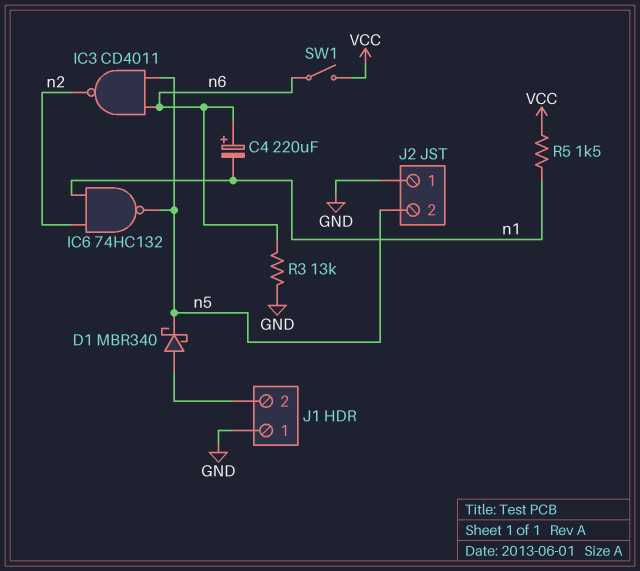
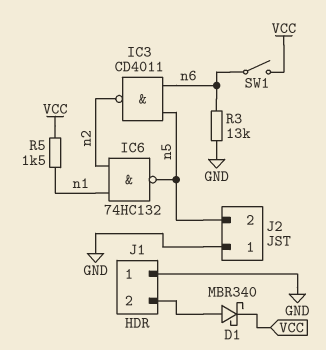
C4: 220uF (plus n6, minus n1) -> none
D1: schottky MBR340 (A J1/2, K n5) -> schottky MBR340 (A J1/2, K VCC)

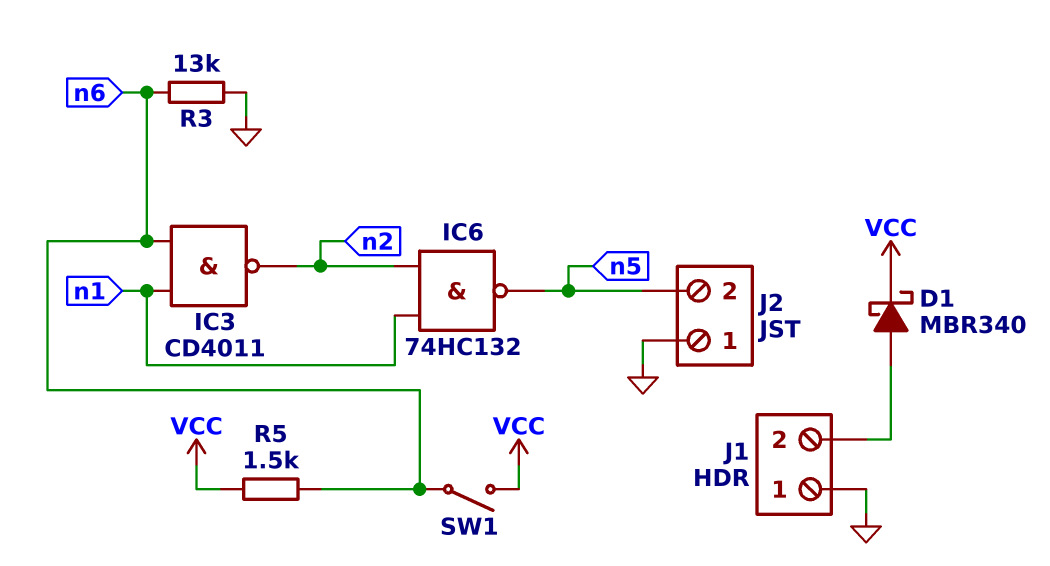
IC3: NAND CD4011 (in n5, in n6, out n2) -> NAND CD4011 (in n1, in n6, out n2)
R5: 1.5k (VCC, n1) -> 1.5k (VCC, n6)

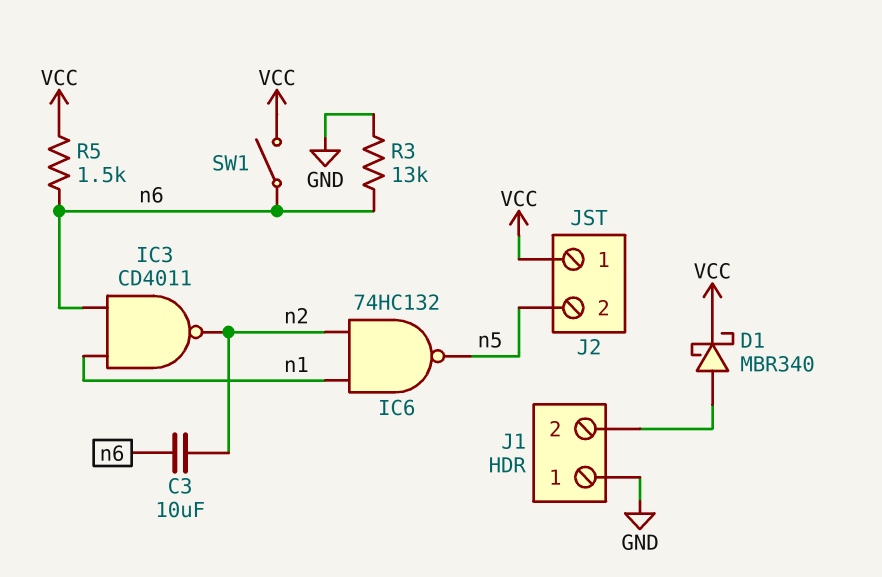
C3: none -> 10uF (n2, n6)
J2 pin 1: GND -> VCC

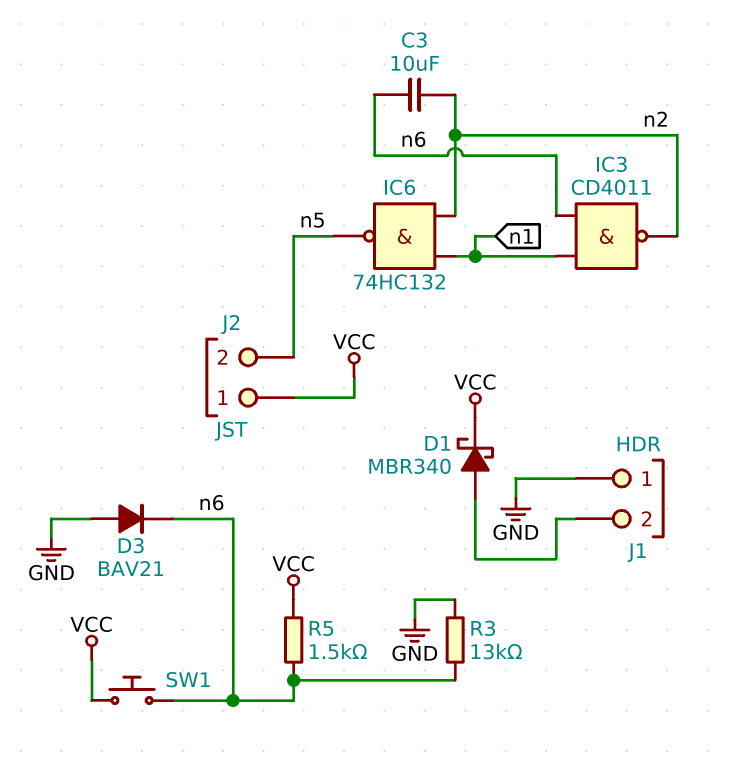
D3: none -> diode BAV21 (A GND, K n6)
SW1: switch (VCC, n6) -> button (VCC, n6)

